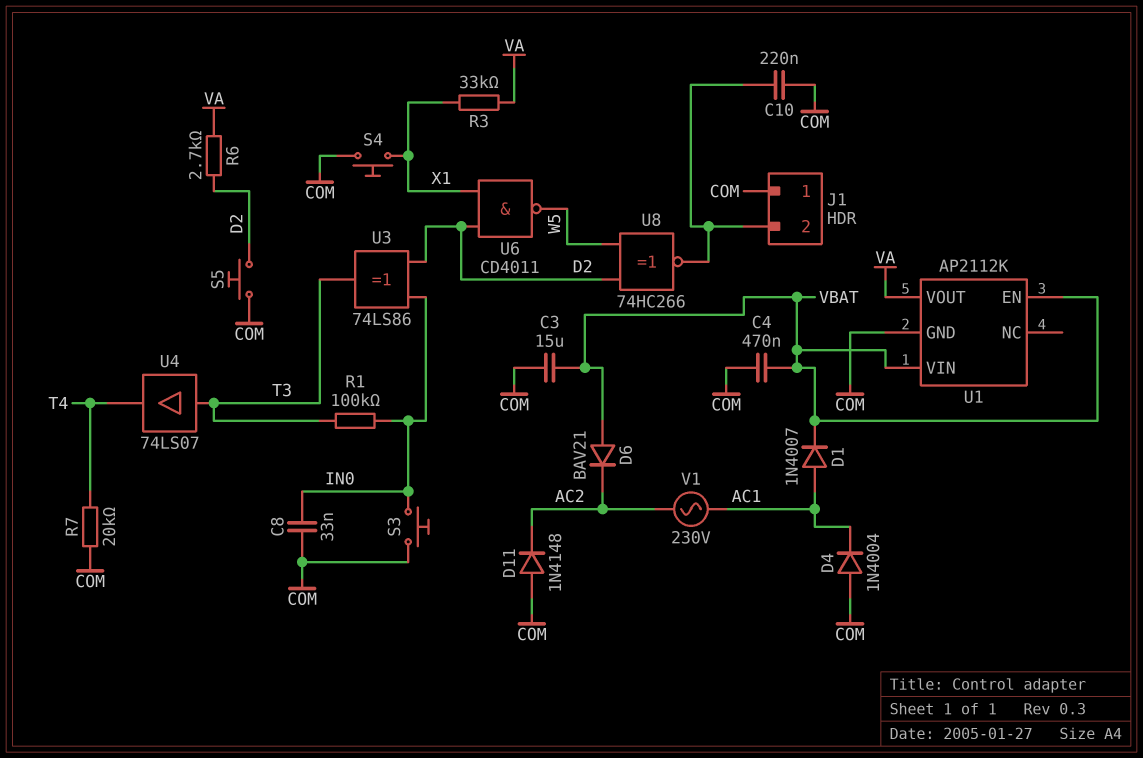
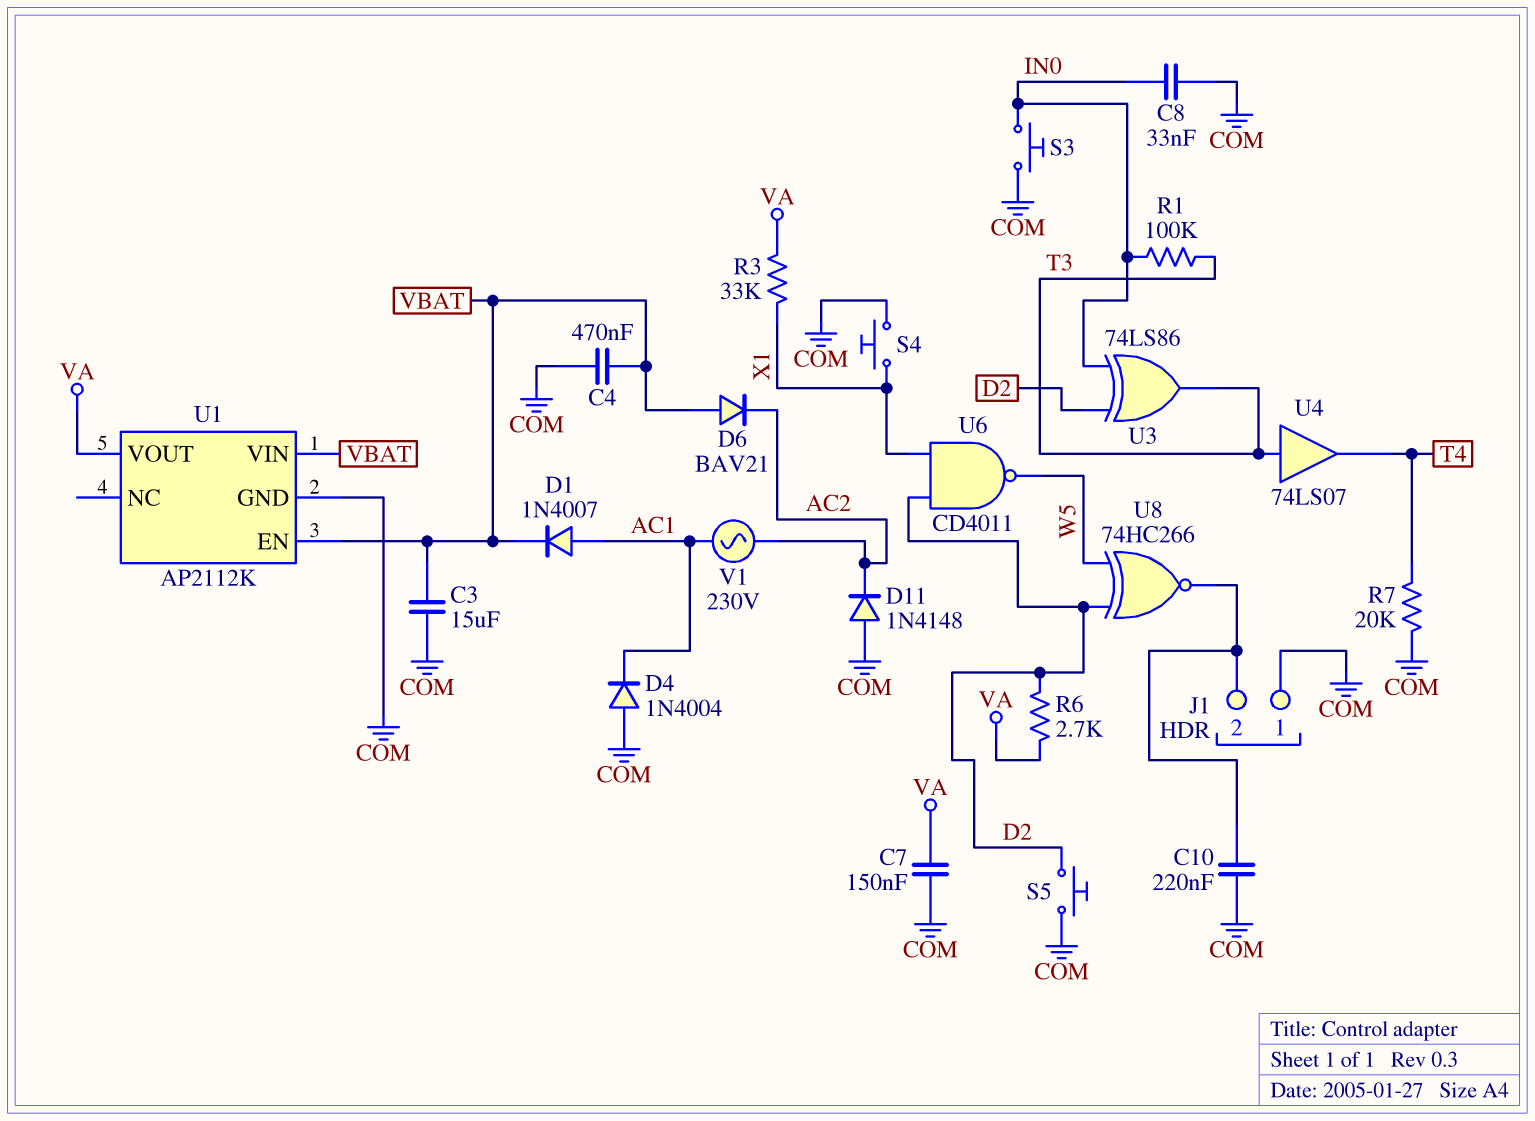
C7: none -> 150nF (COM, VA)

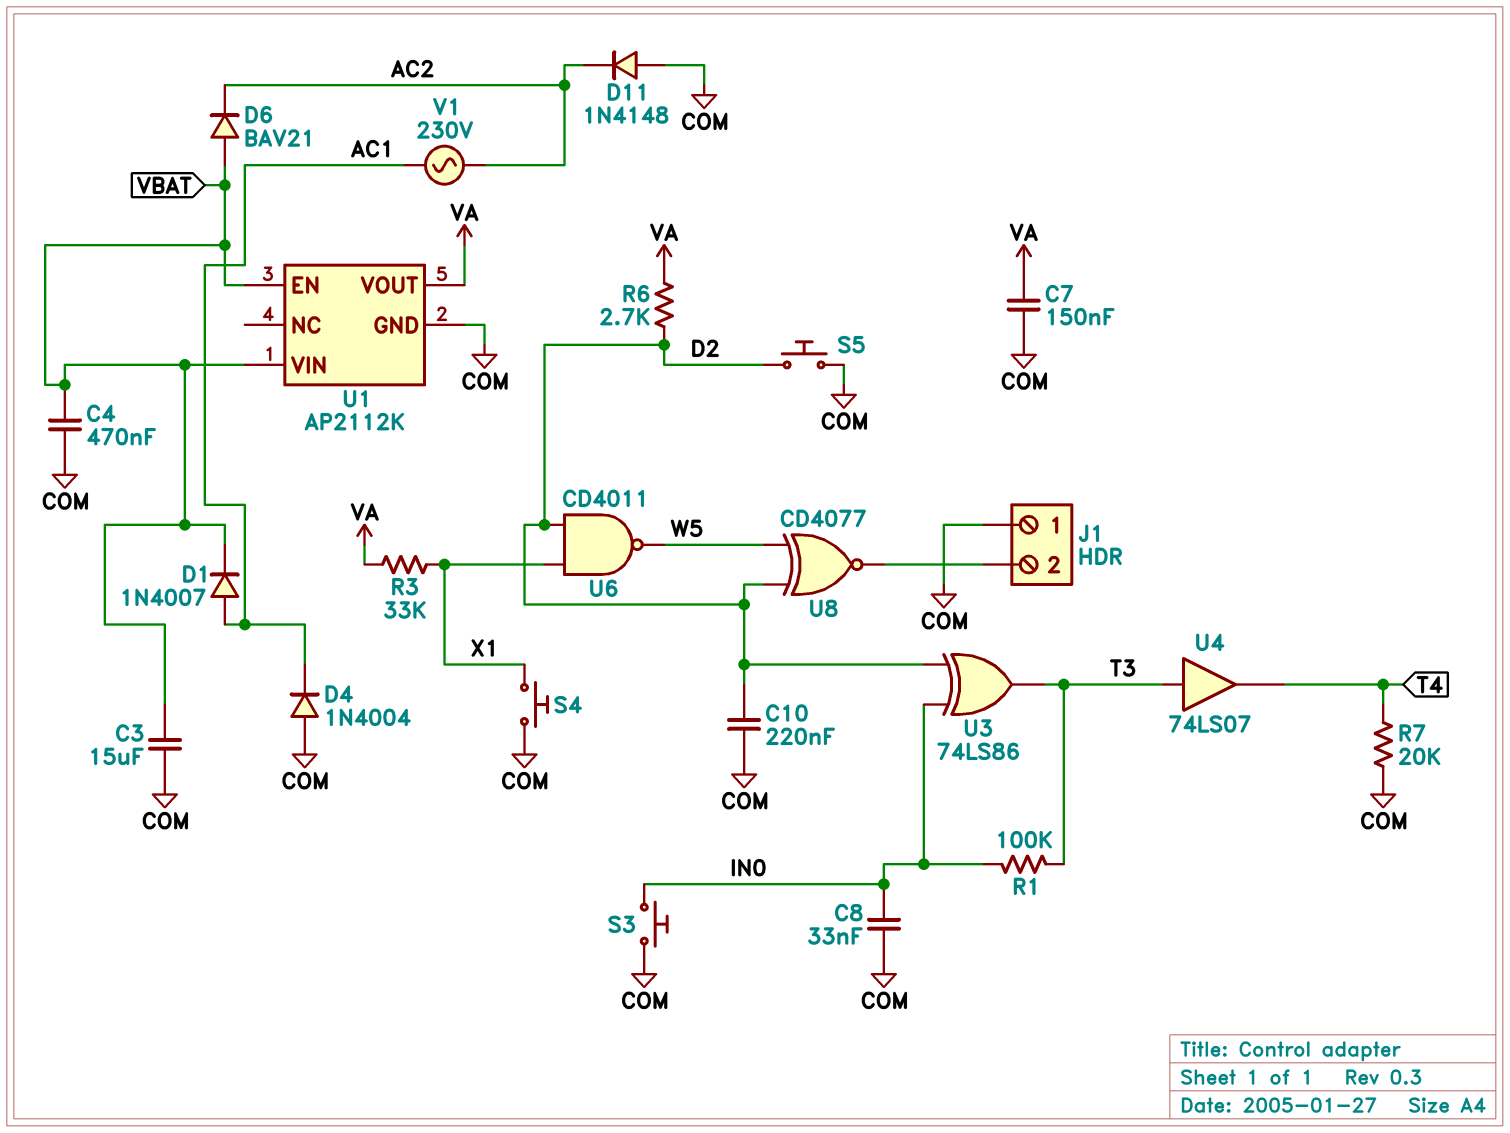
C10: 220nF (COM, J1/2) -> 220nF (COM, D2)
U8: XNOR 74HC266 (in D2, in W5, out J1/2) -> XNOR CD4077 (in D2, in W5, out J1/2)

